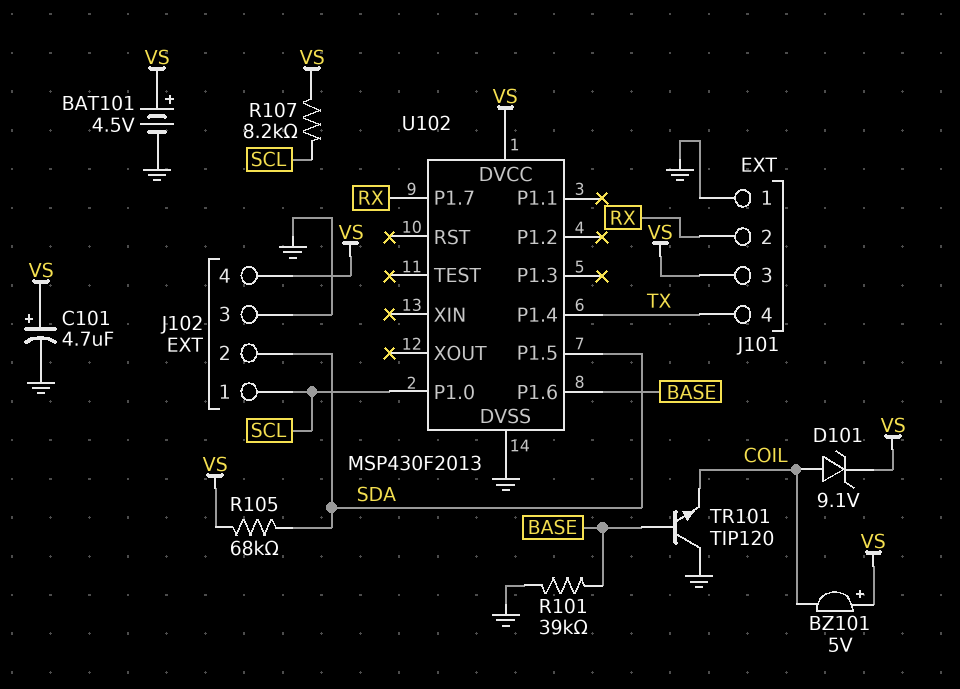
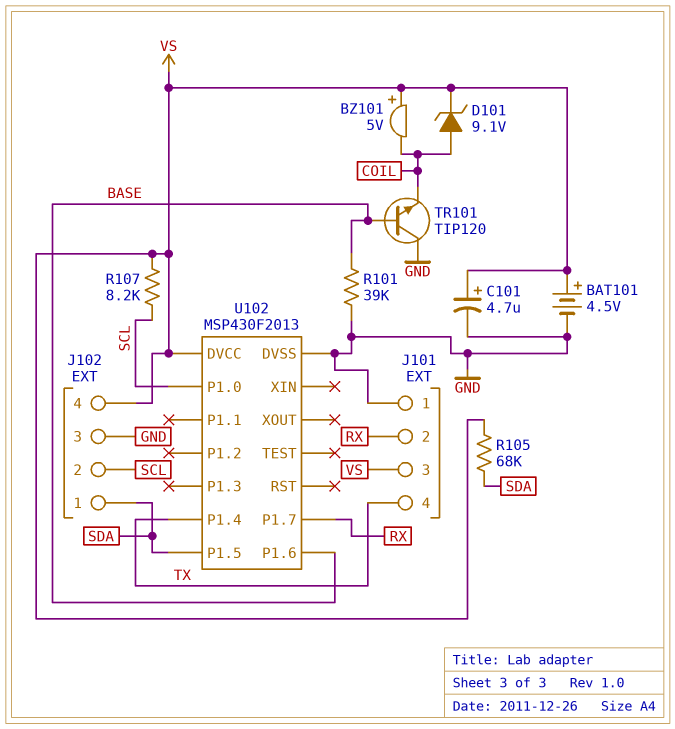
J102 pin 1: SCL -> SDA
J102 pin 2: SDA -> SCL

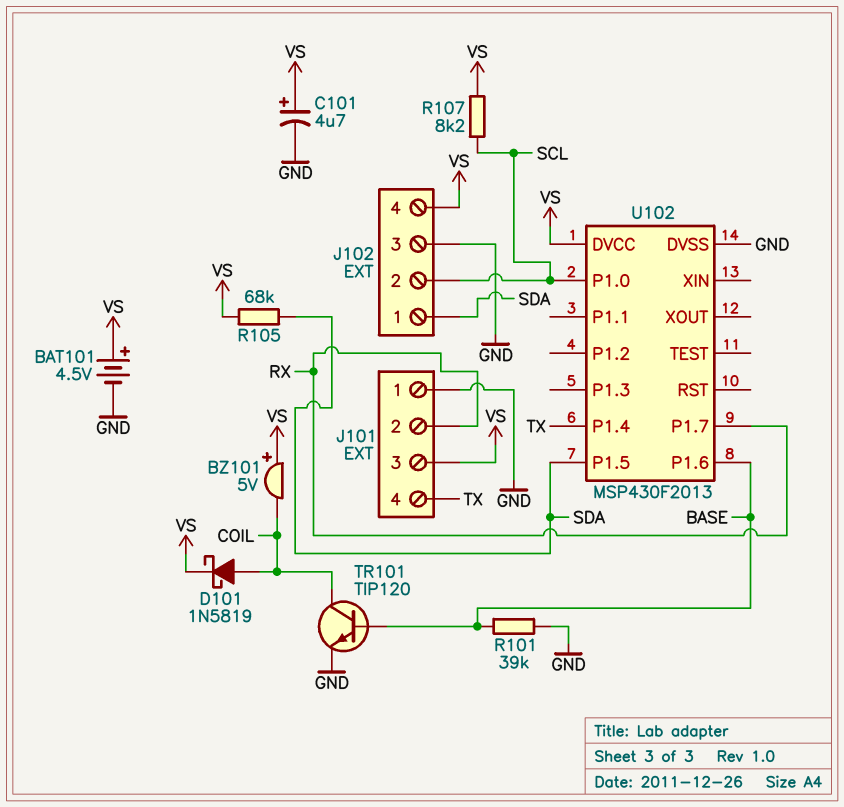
D101: zener 9.1V (A COIL, K VS) -> schottky 1N5819 (A COIL, K VS)
TR101: NPN TIP120 (B BASE, C GND, E COIL) -> NPN TIP120 (B BASE, C COIL, E GND)

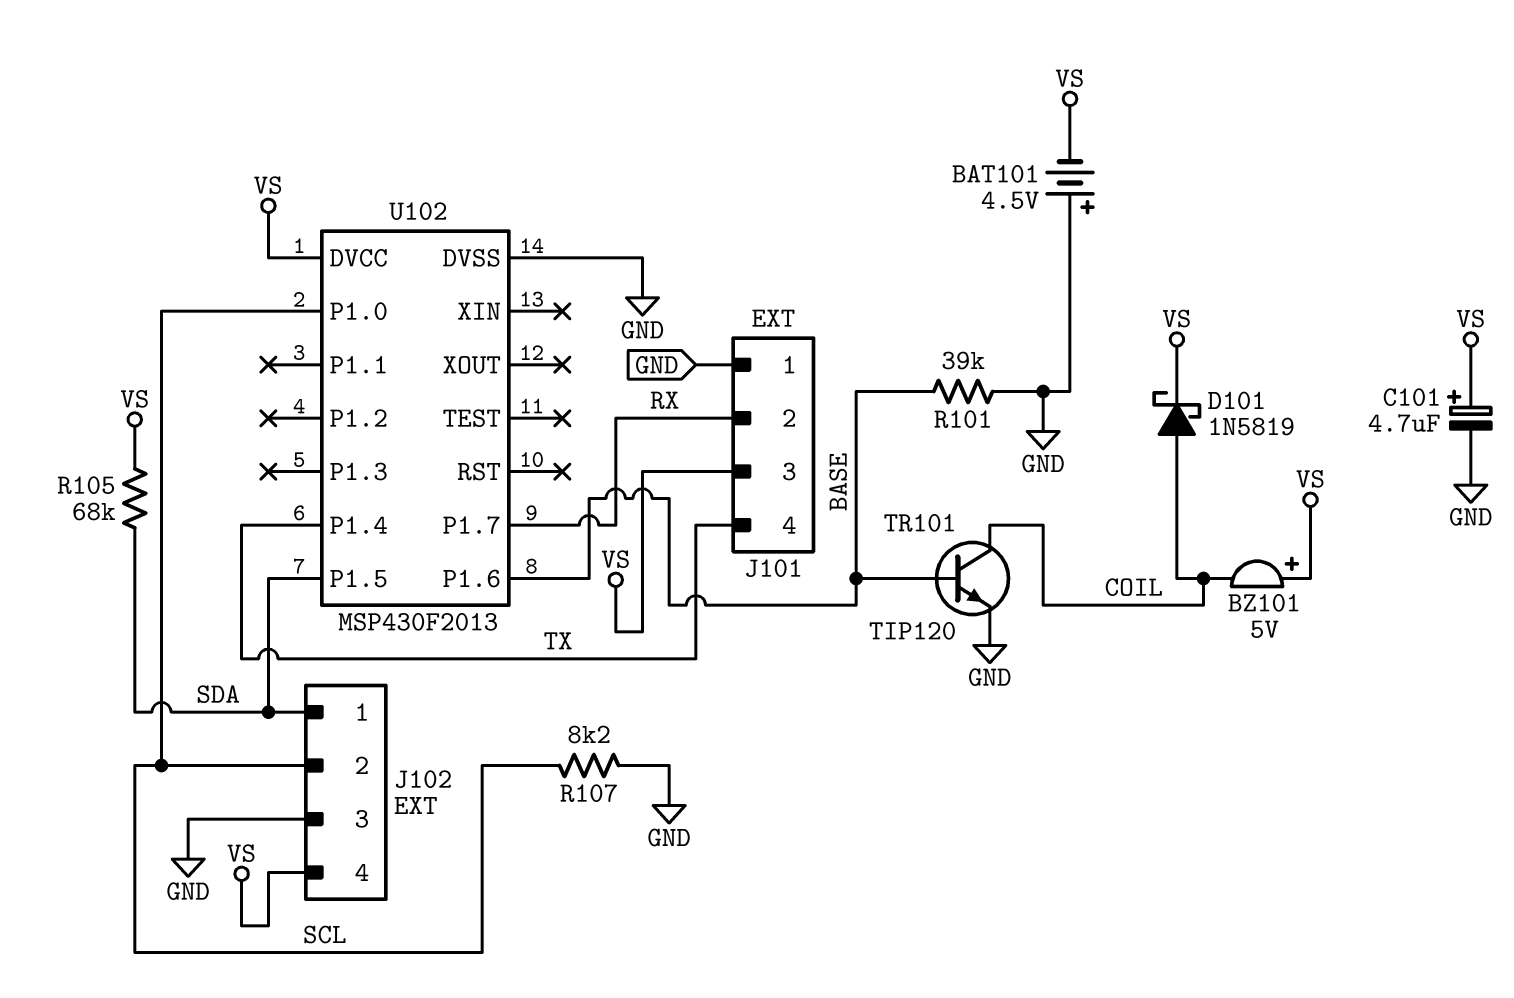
BAT101: 4.5V (plus VS, minus GND) -> 4.5V (plus GND, minus VS)
R107: 8.2k (SCL, VS) -> 8.2k (GND, SCL)

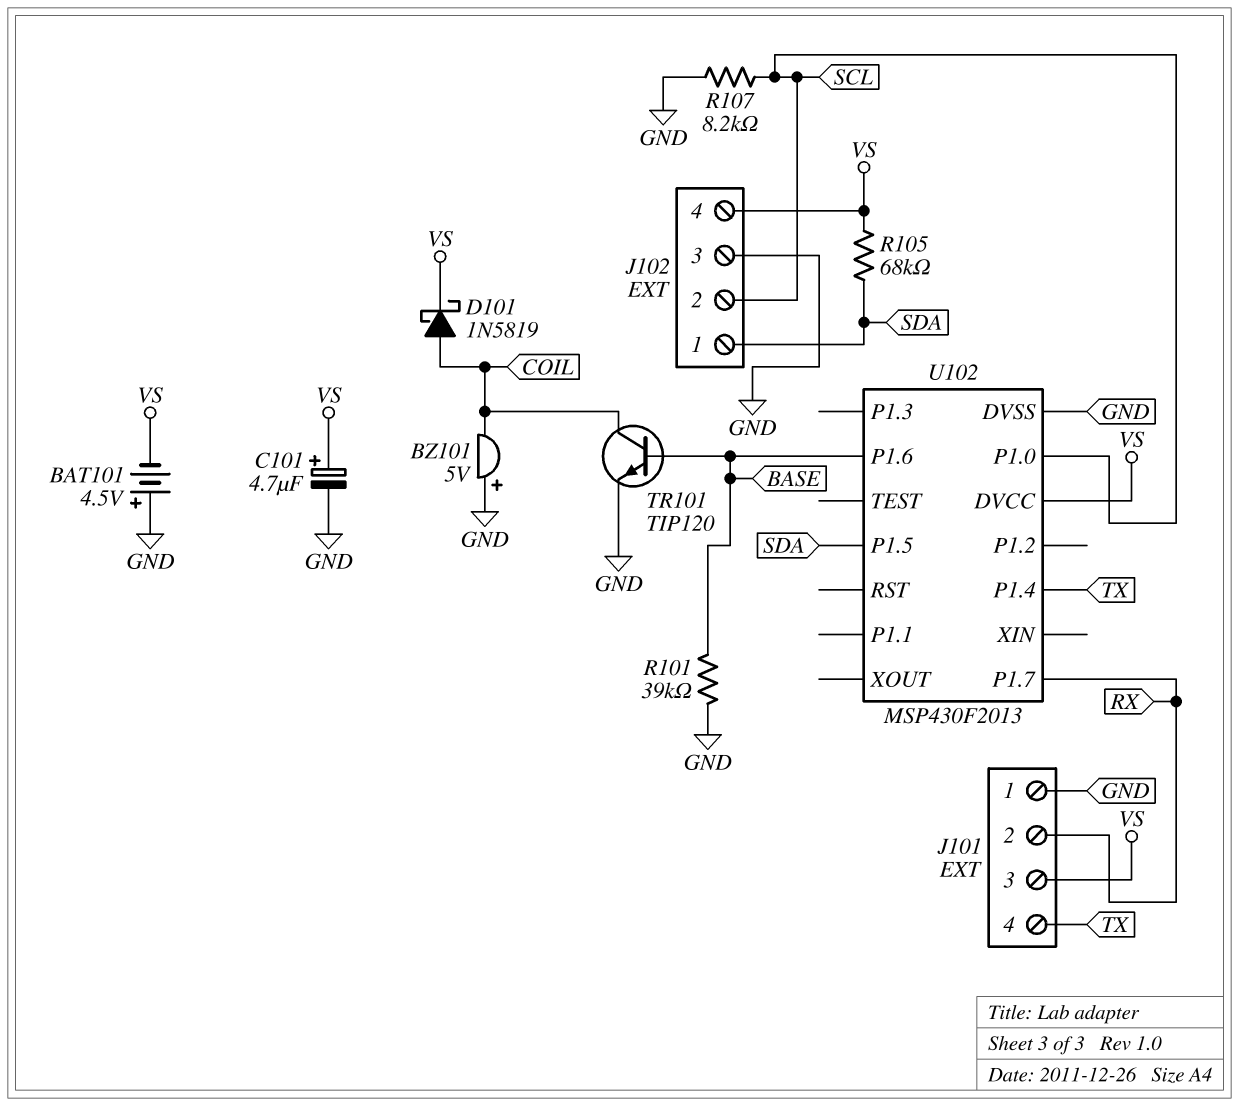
BZ101: buzzer 5V (plus VS, minus COIL) -> buzzer 5V (plus GND, minus COIL)

